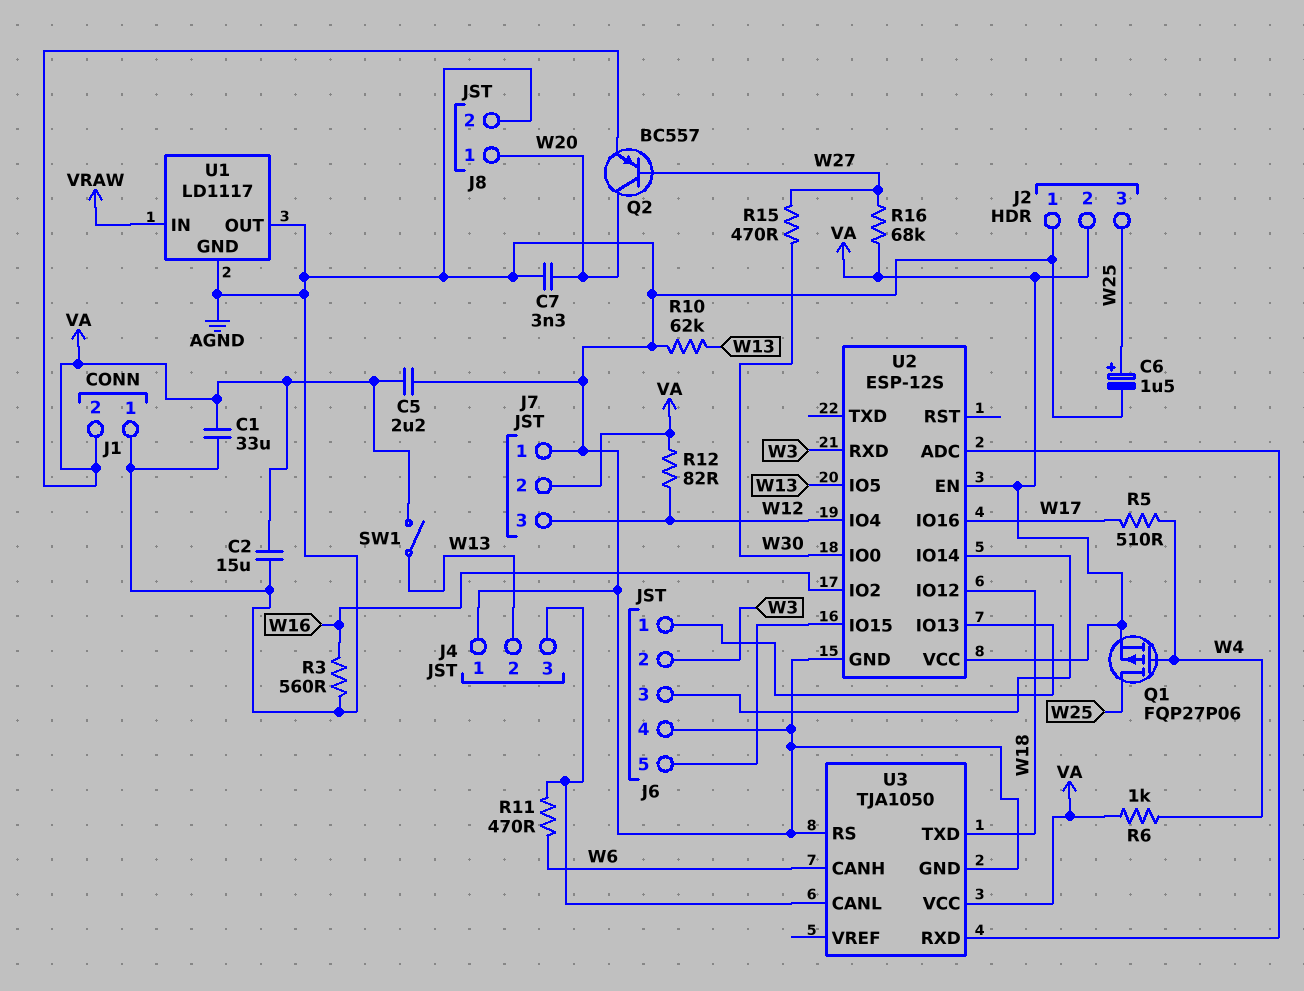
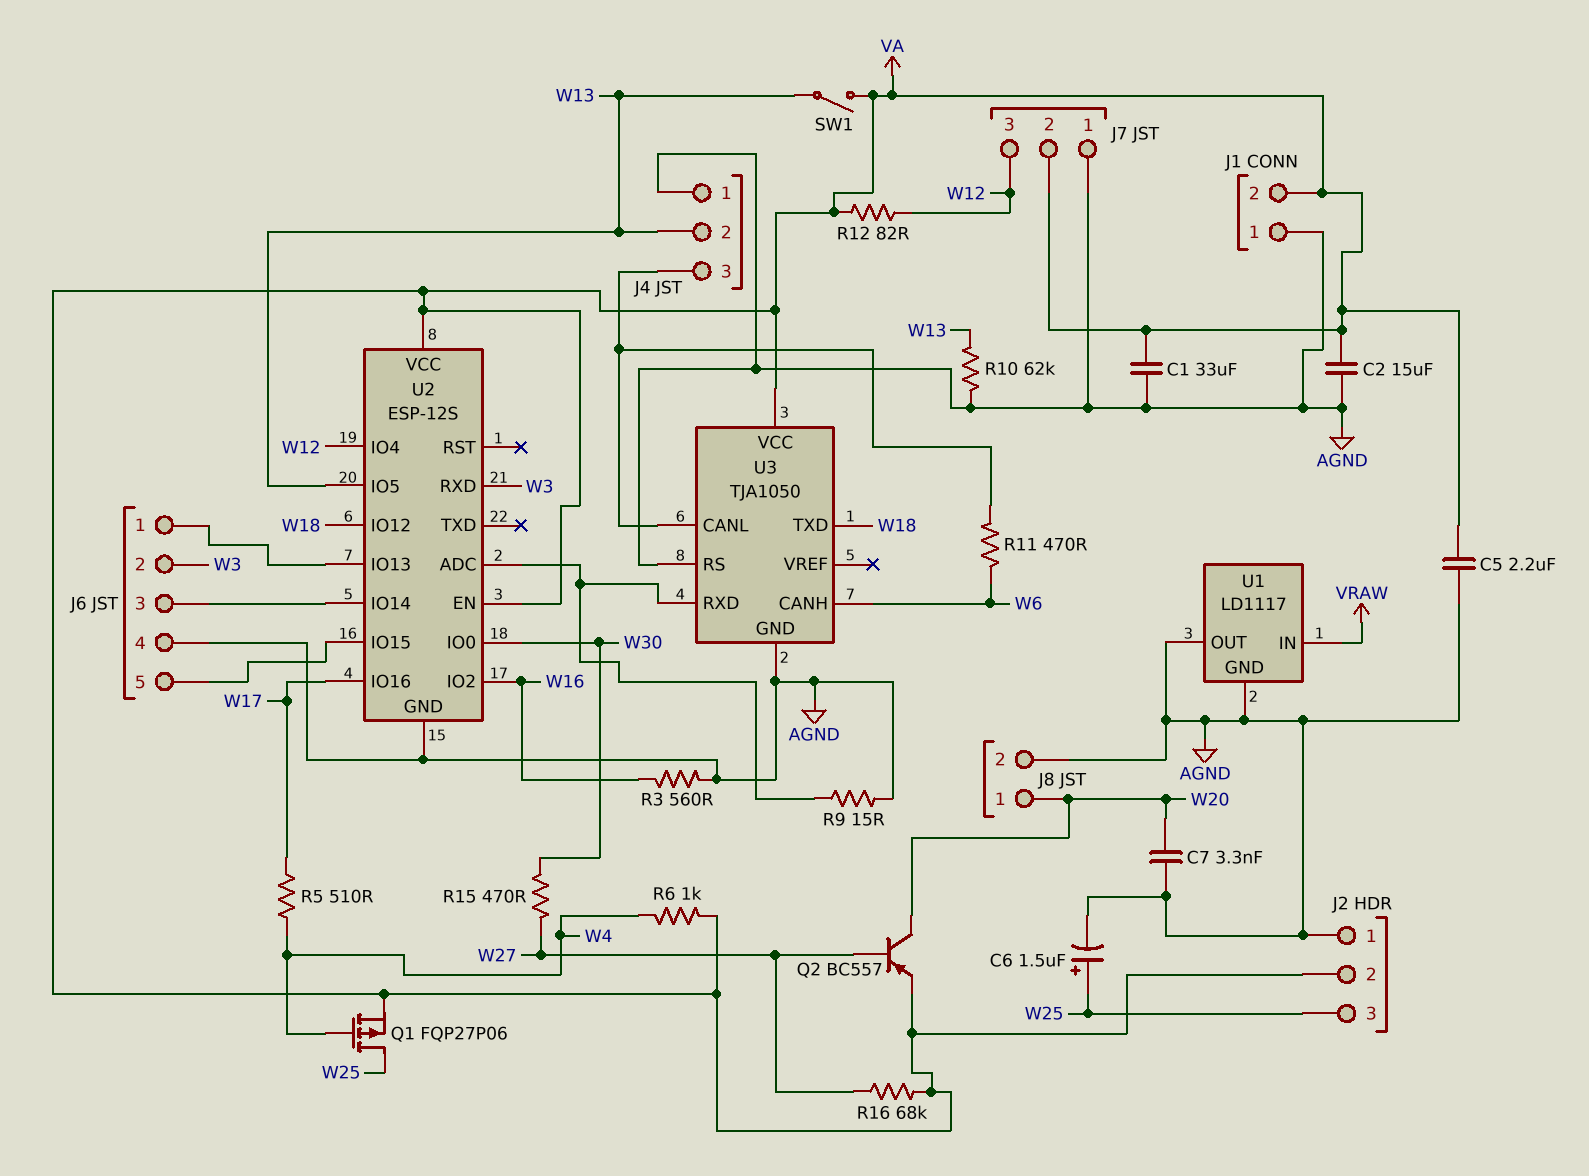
R9: none -> 15 (AGND, U2/ADC)

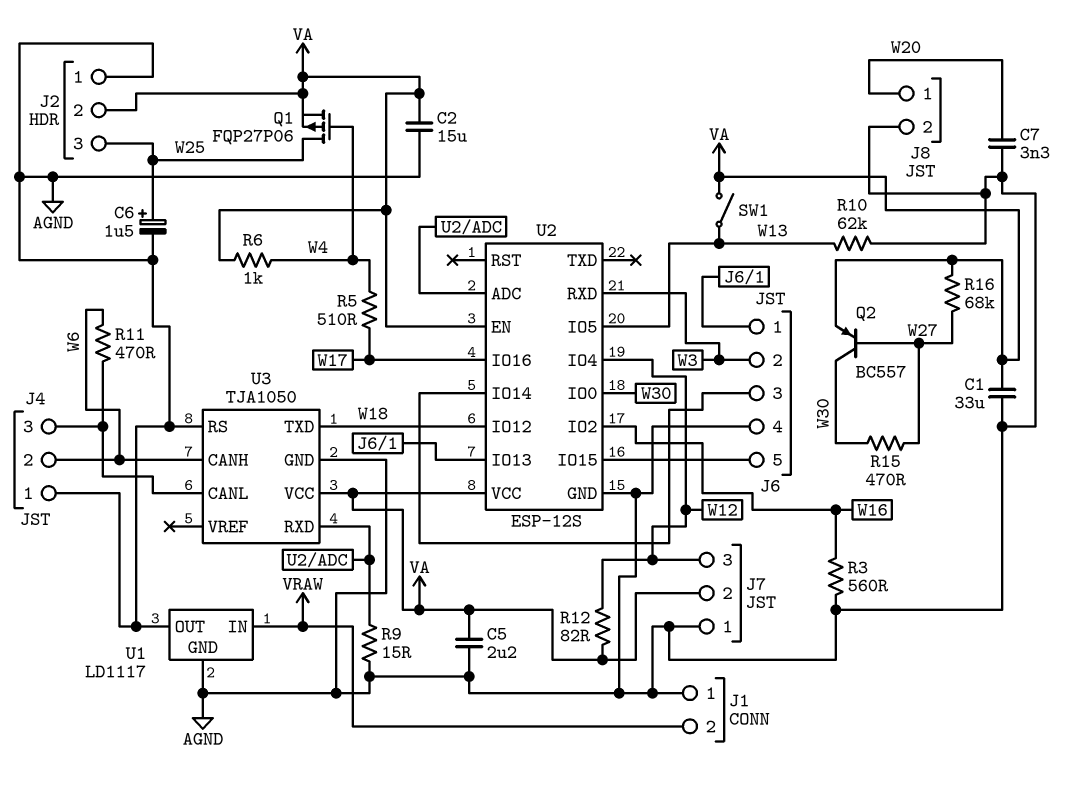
J1 pin 2: VA -> VRAW
J4 pin 2: W13 -> W6
Q2: PNP BC557 (B W27, C W20, E VA) -> PNP BC557 (B W27, C W30, E VA)

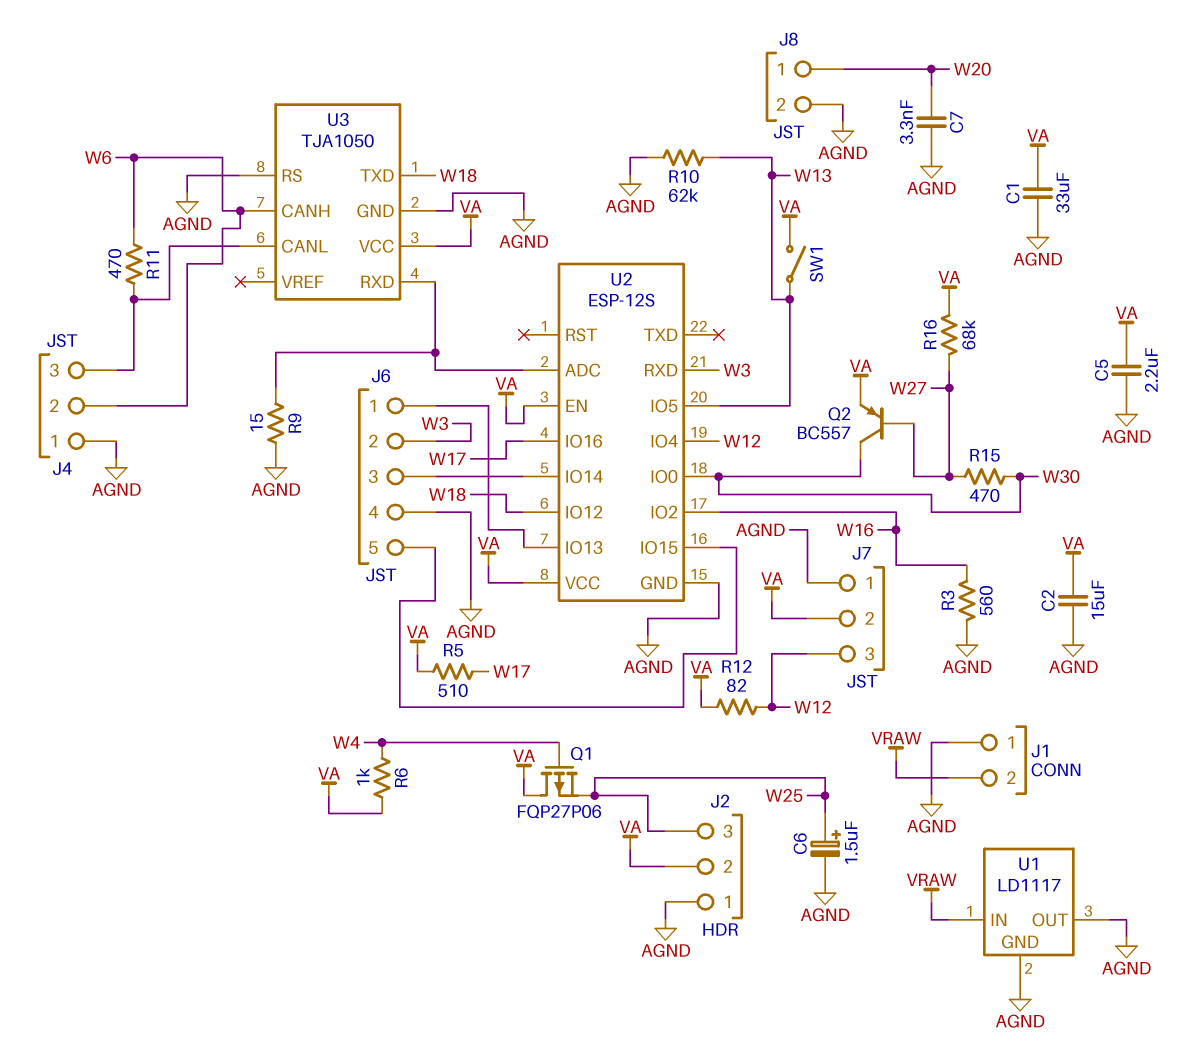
Q1: PMOS FQP27P06 (G W4, D W25, S VA) -> PMOS FQP27P06 (G W4, D VA, S W25)
R5: 510 (W4, W17) -> 510 (VA, W17)

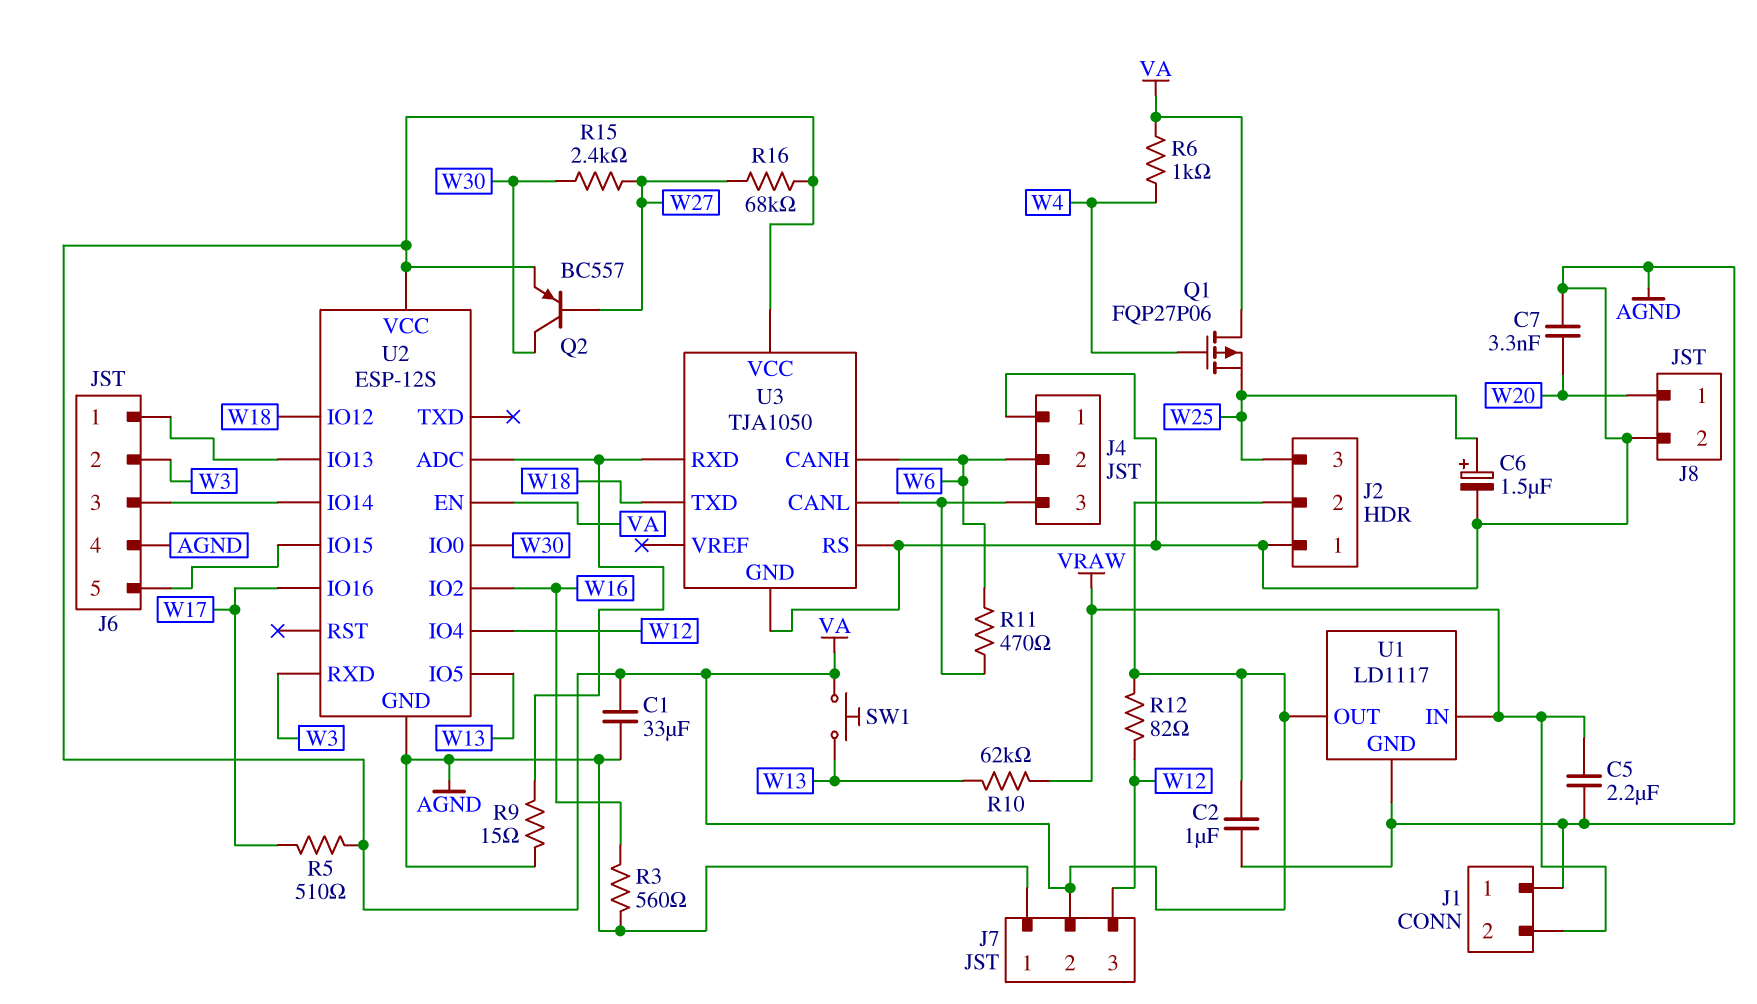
C2: 15uF (AGND, VA) -> 1uF (AGND, VA)
C5: 2.2uF (AGND, VA) -> 2.2uF (AGND, VRAW)
R10: 62k (AGND, W13) -> 62k (VRAW, W13)
R15: 470 (W27, W30) -> 2.4k (W27, W30)
SW1: switch (VA, W13) -> button (VA, W13)
U1 pin OUT: AGND -> VA

